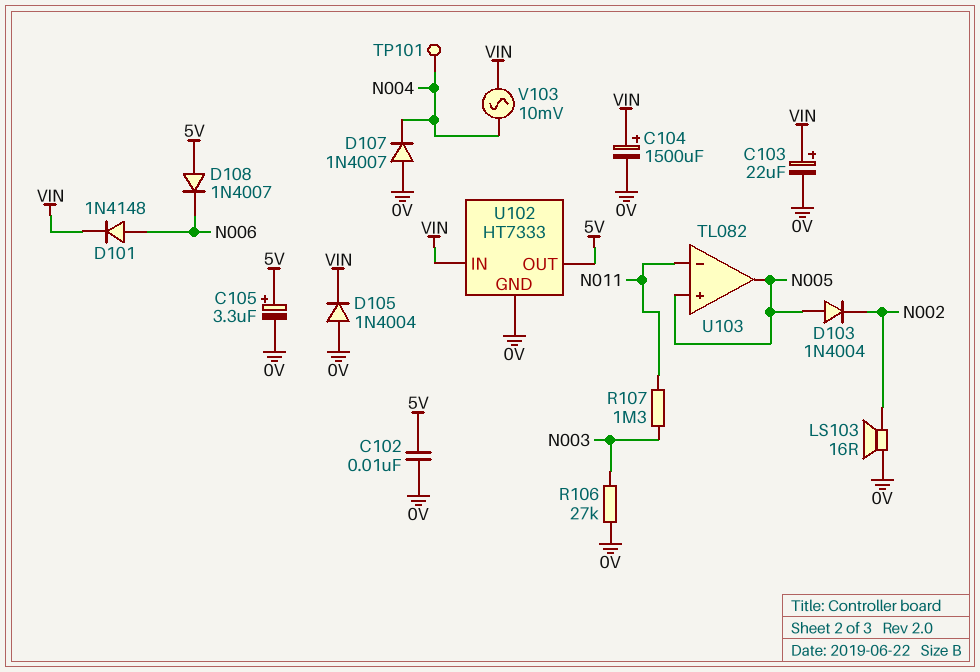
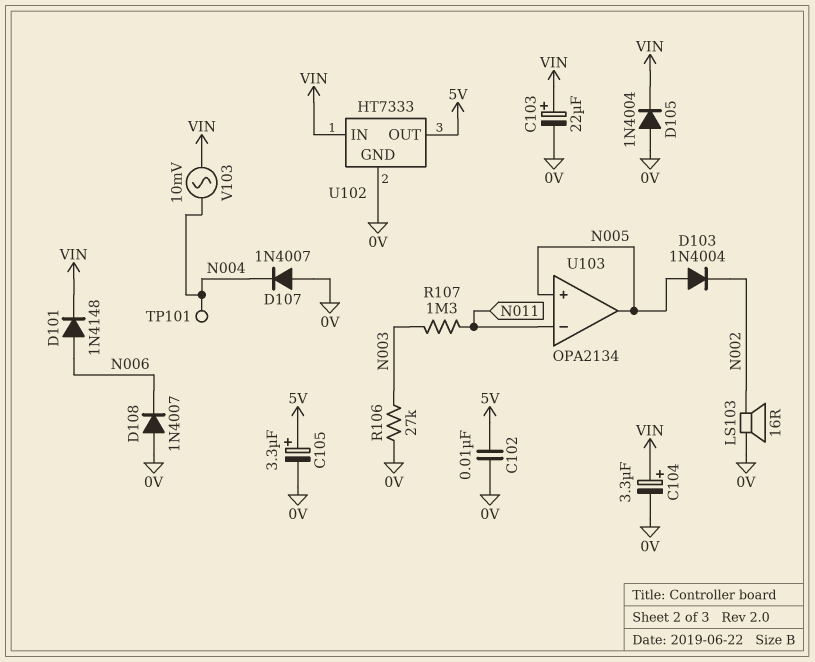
C104: 1500uF (plus VIN, minus 0V) -> 3.3uF (plus VIN, minus 0V)
D108: diode 1N4007 (A 5V, K N006) -> diode 1N4007 (A 0V, K N006)
U103: TL082 -> OPA2134

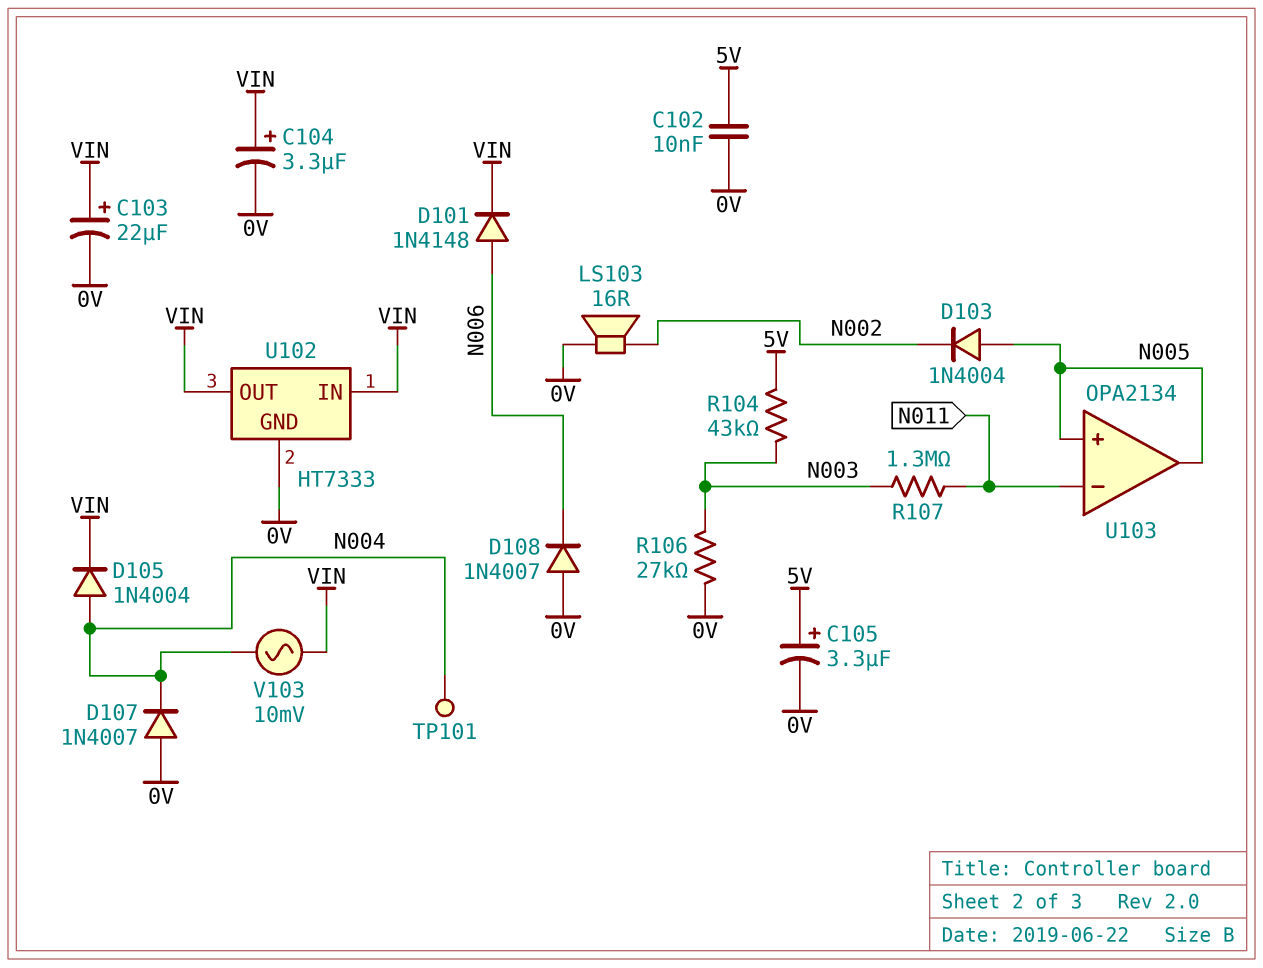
D105: diode 1N4004 (A 0V, K VIN) -> diode 1N4004 (A N004, K VIN)
R104: none -> 43k (5V, N003)
U102 pin OUT: 5V -> VIN

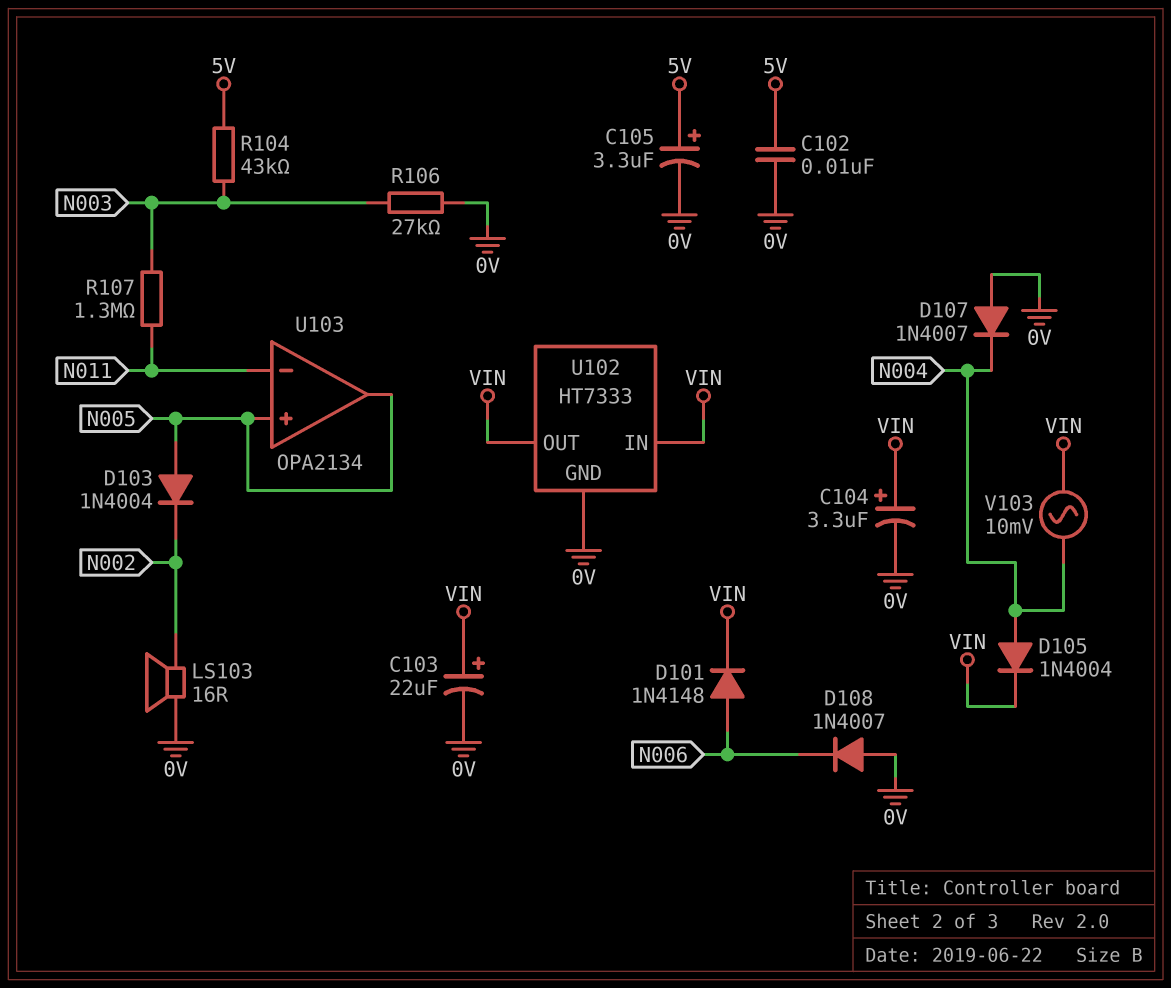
TP101: test point (N004) -> none

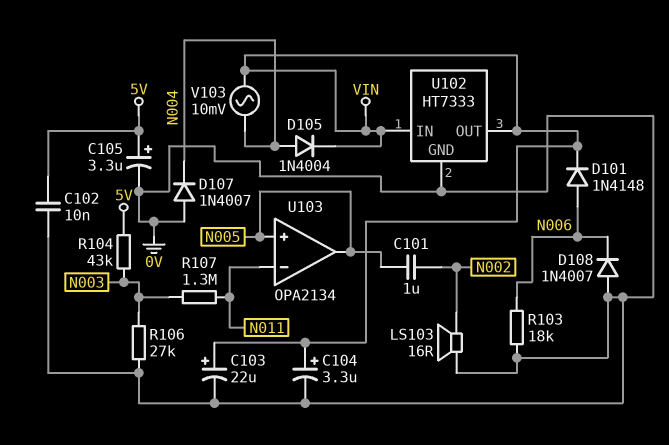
C101: none -> 1uF (N002, N005)
D103: diode 1N4004 (A N005, K N002) -> none
R103: none -> 18k (0V, N006)

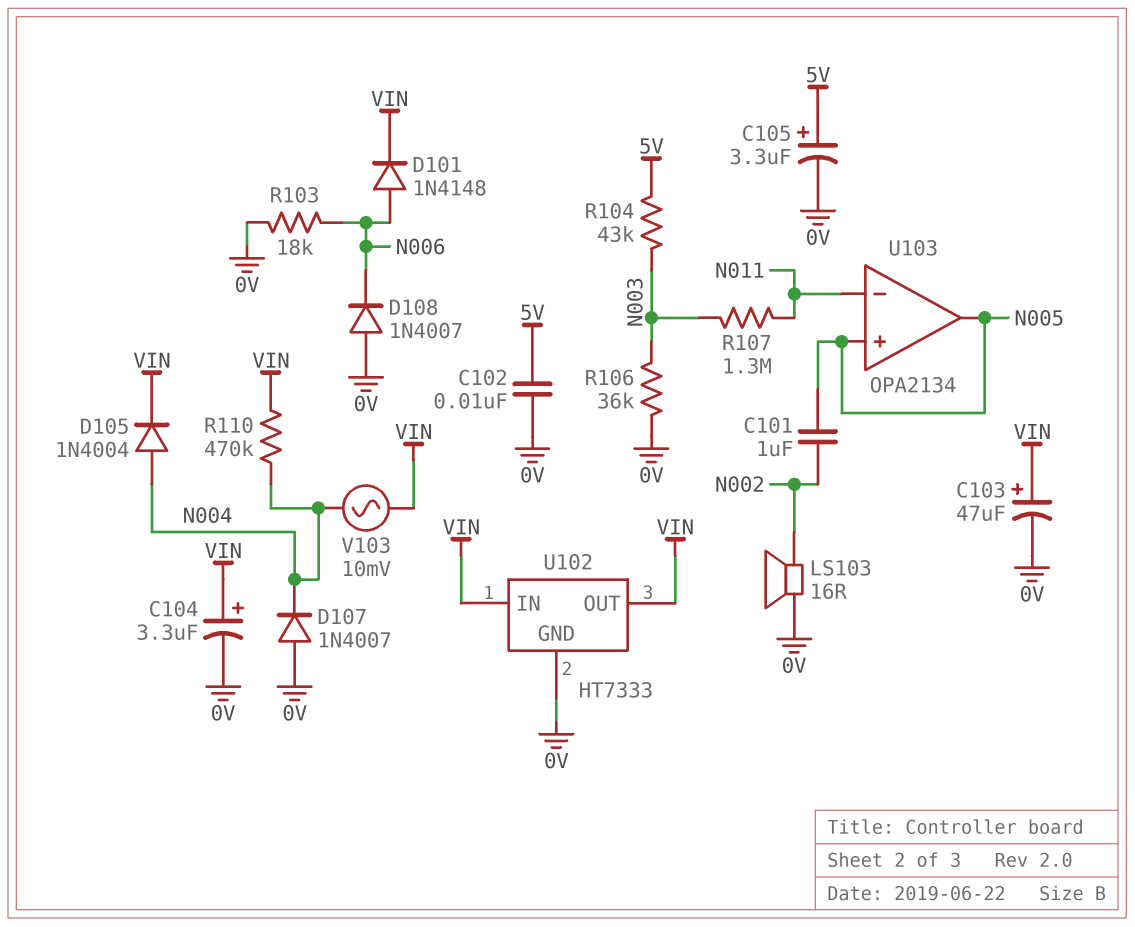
C103: 22uF (plus VIN, minus 0V) -> 47uF (plus VIN, minus 0V)
R106: 27k (0V, N003) -> 36k (0V, N003)
R110: none -> 470k (N004, VIN)

